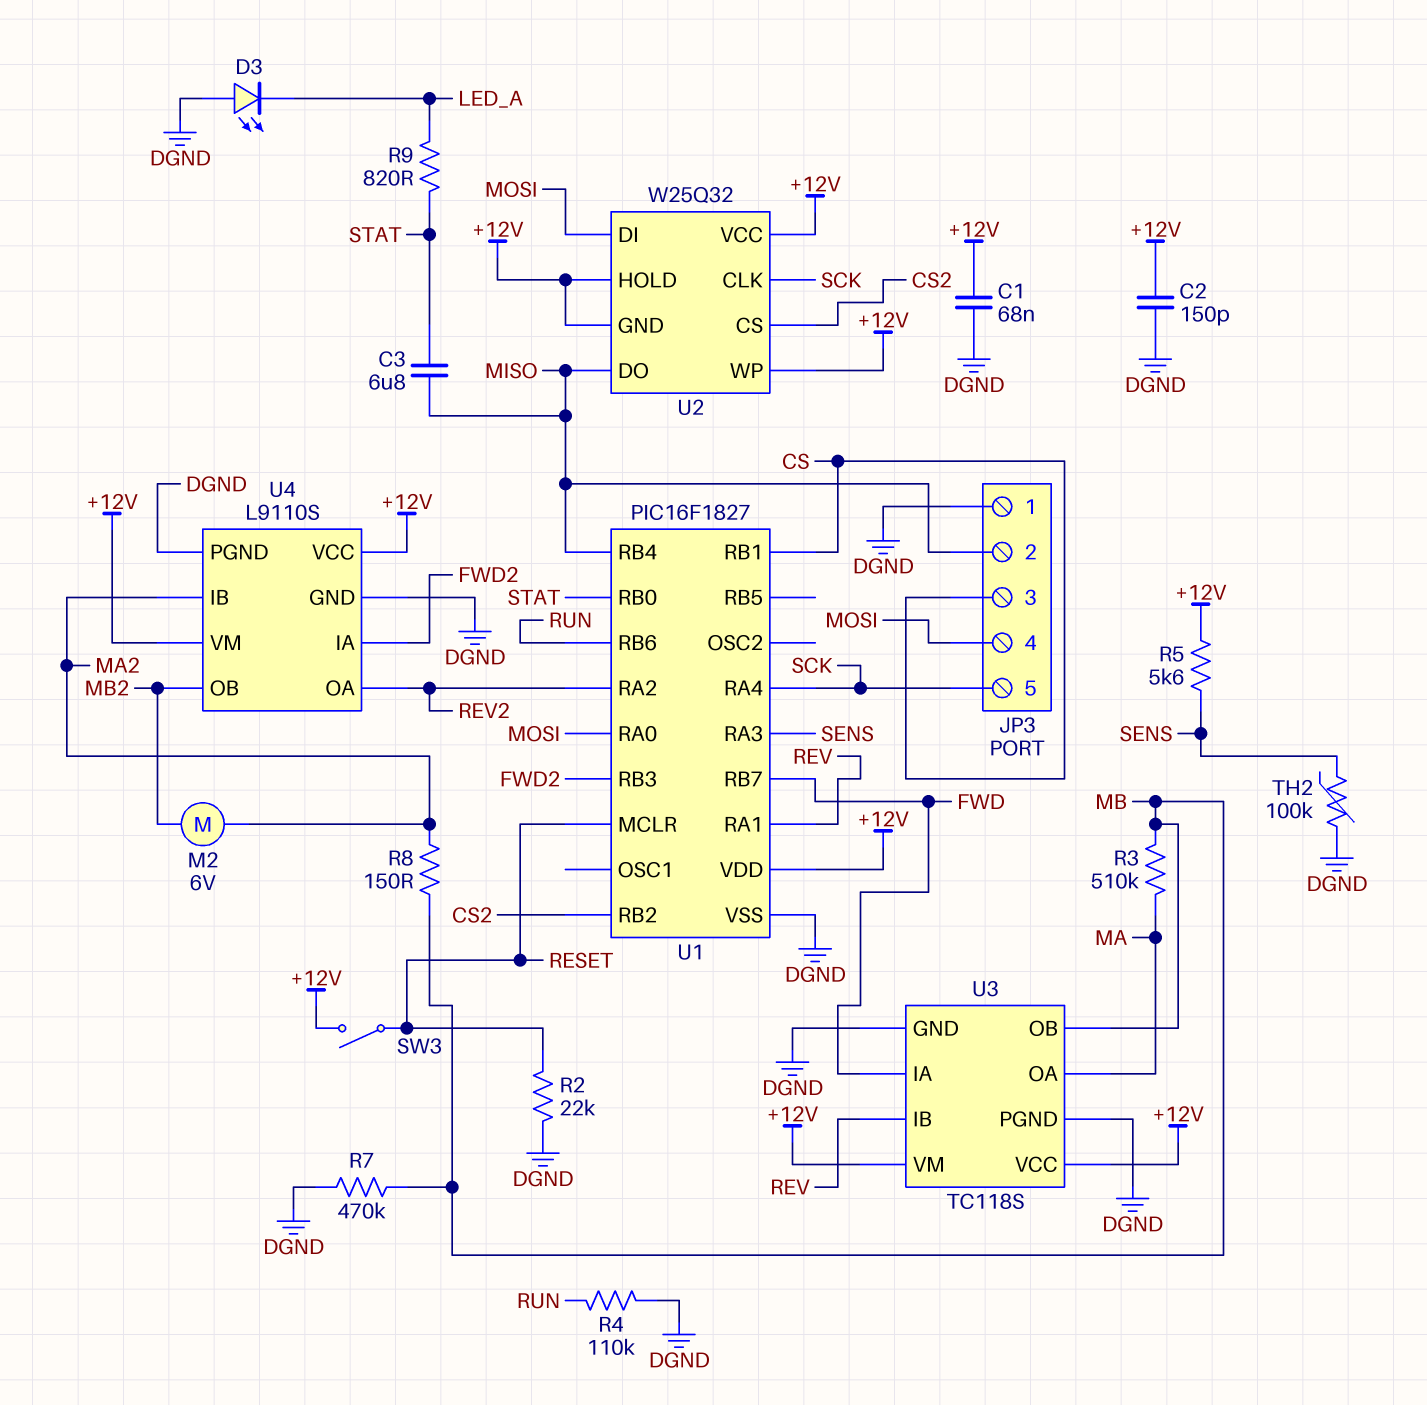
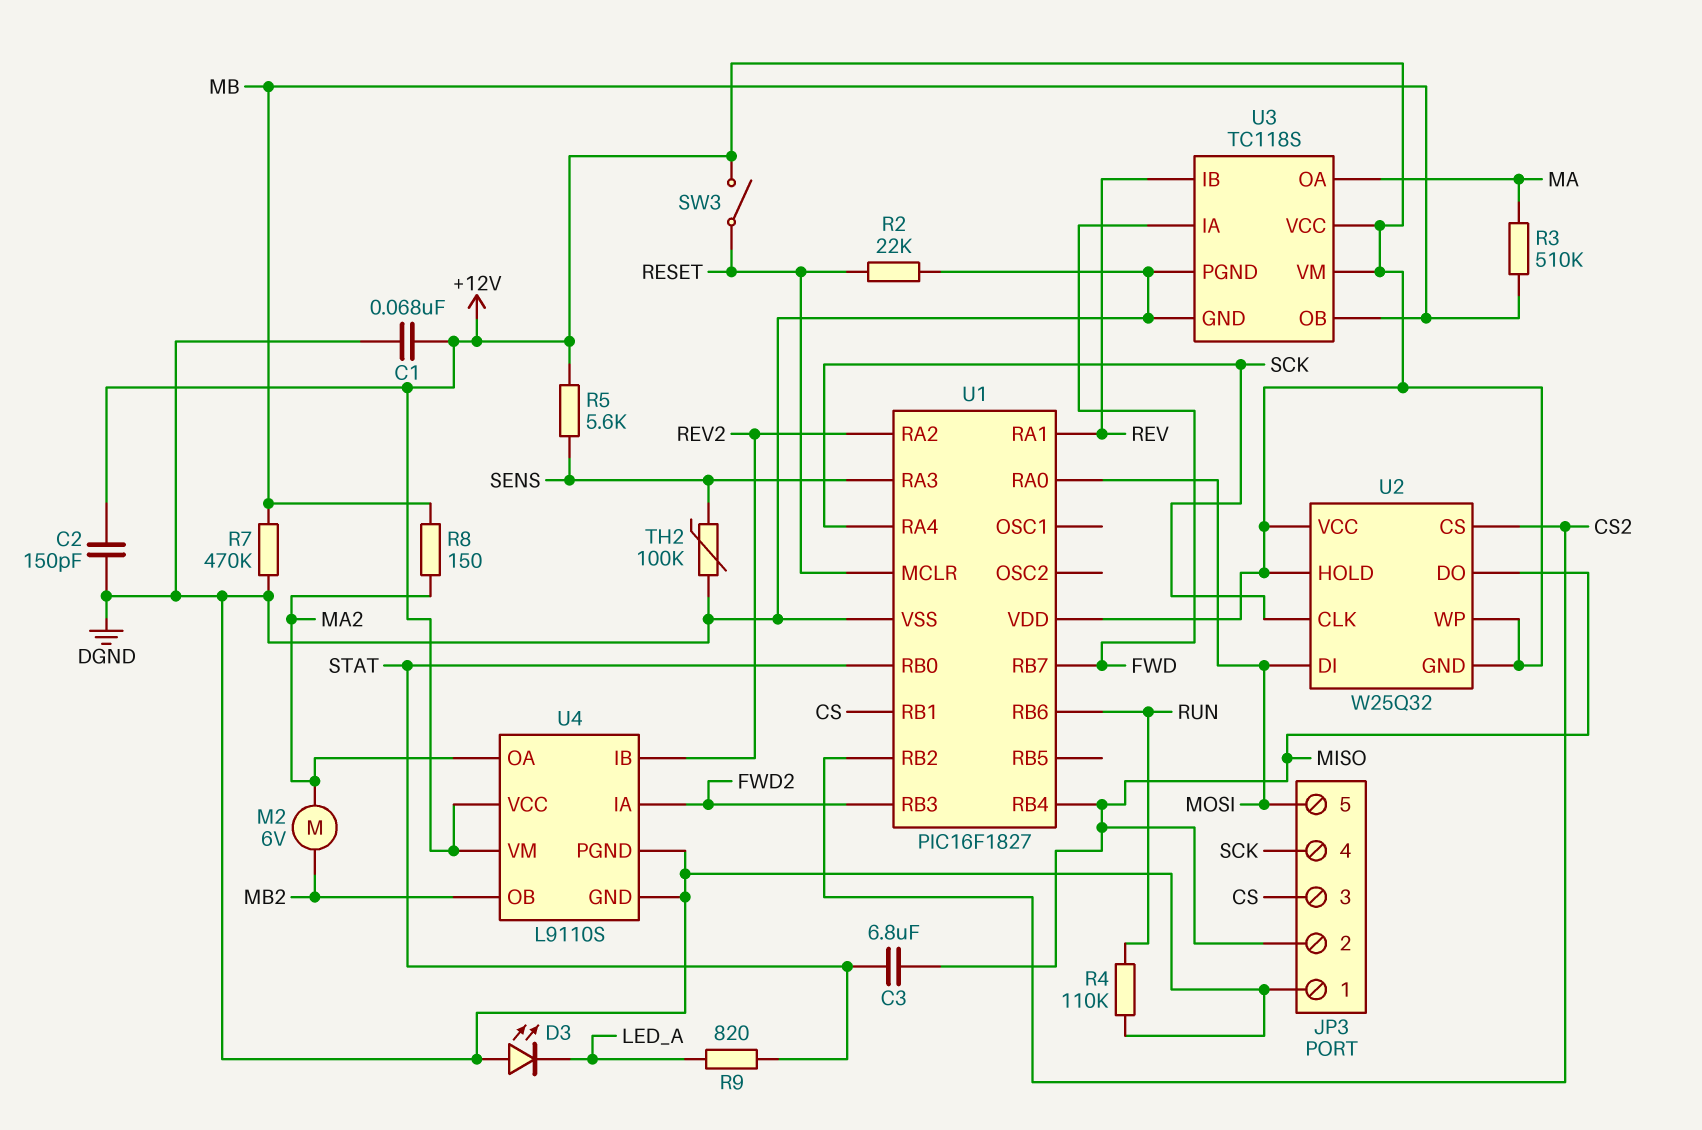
JP3 pin 4: MOSI -> SCK
JP3 pin 5: SCK -> MOSI
U4 pin IB: MA2 -> REV2
U4 pin OA: REV2 -> MA2

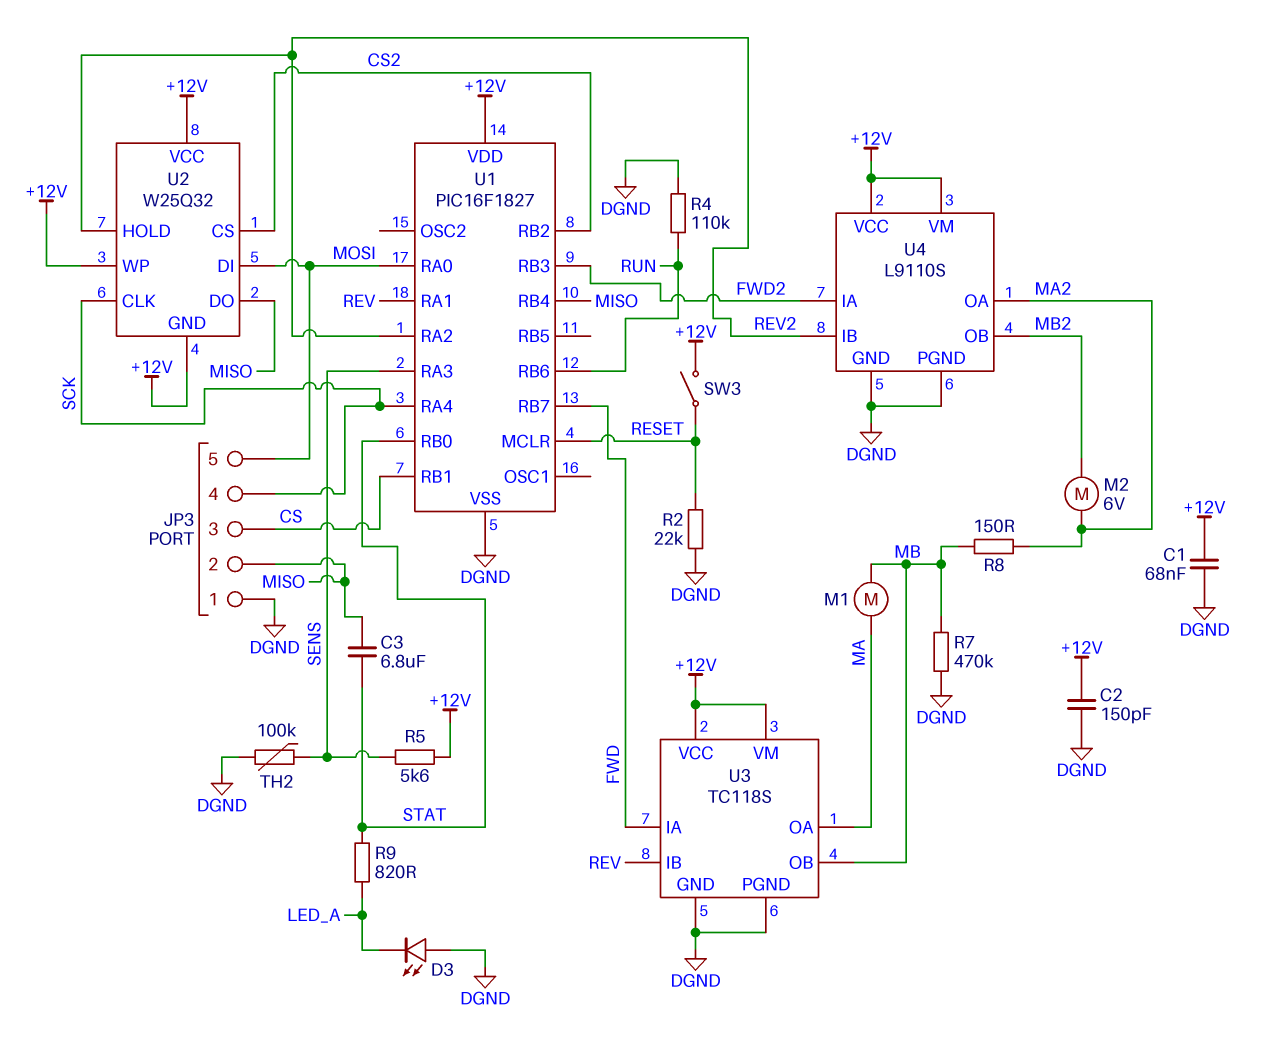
M1: none -> motor (MA, MB)
R3: 510k (MA, MB) -> none
U2 pin HOLD: +12V -> REV2

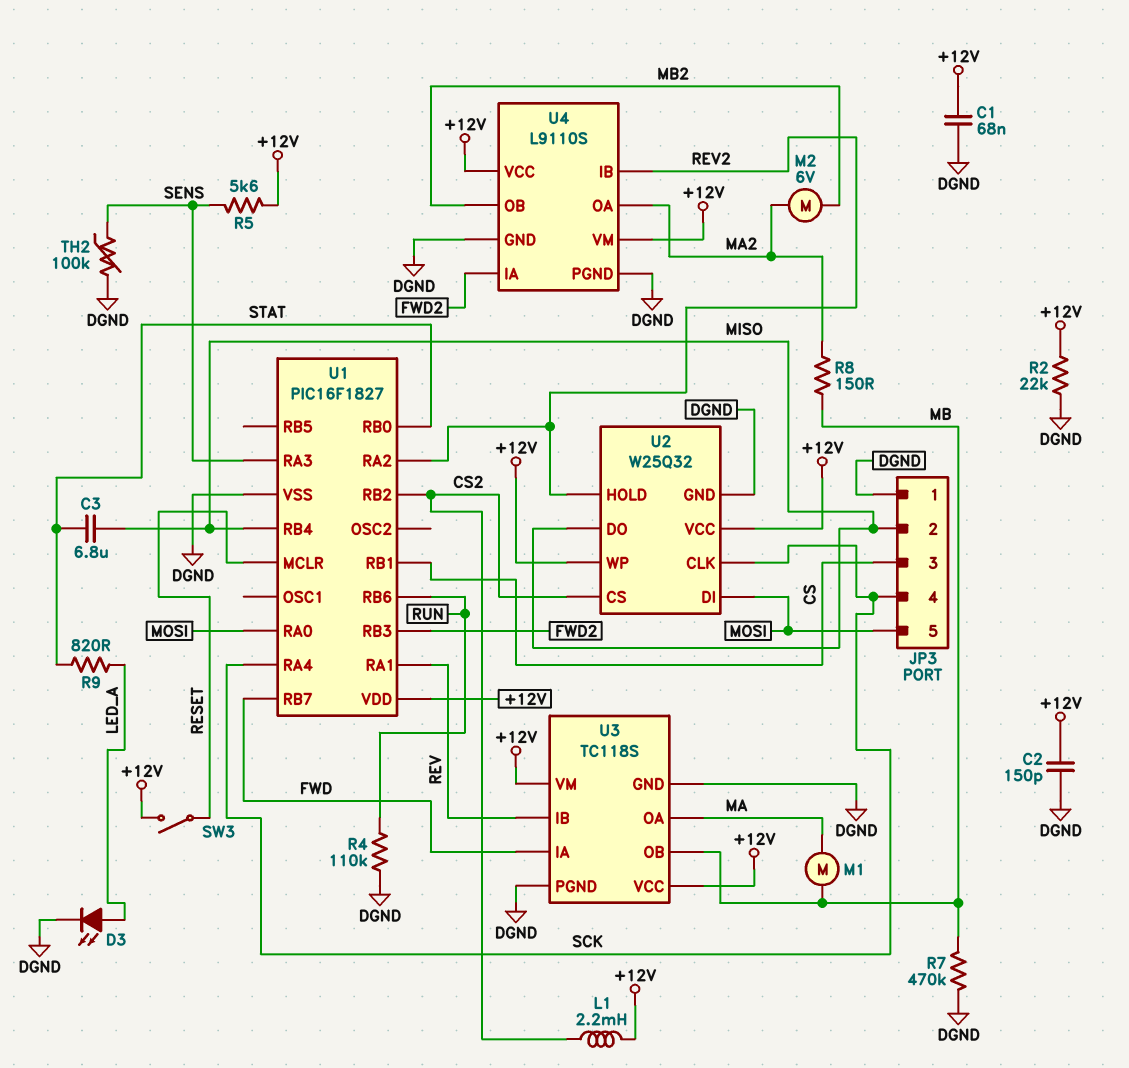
D3: LED (A DGND, K LED_A) -> LED (A LED_A, K DGND)
L1: none -> 2.2mH (+12V, CS2)
R2: 22k (DGND, RESET) -> 22k (+12V, DGND)
U2 pin GND: +12V -> DGND

